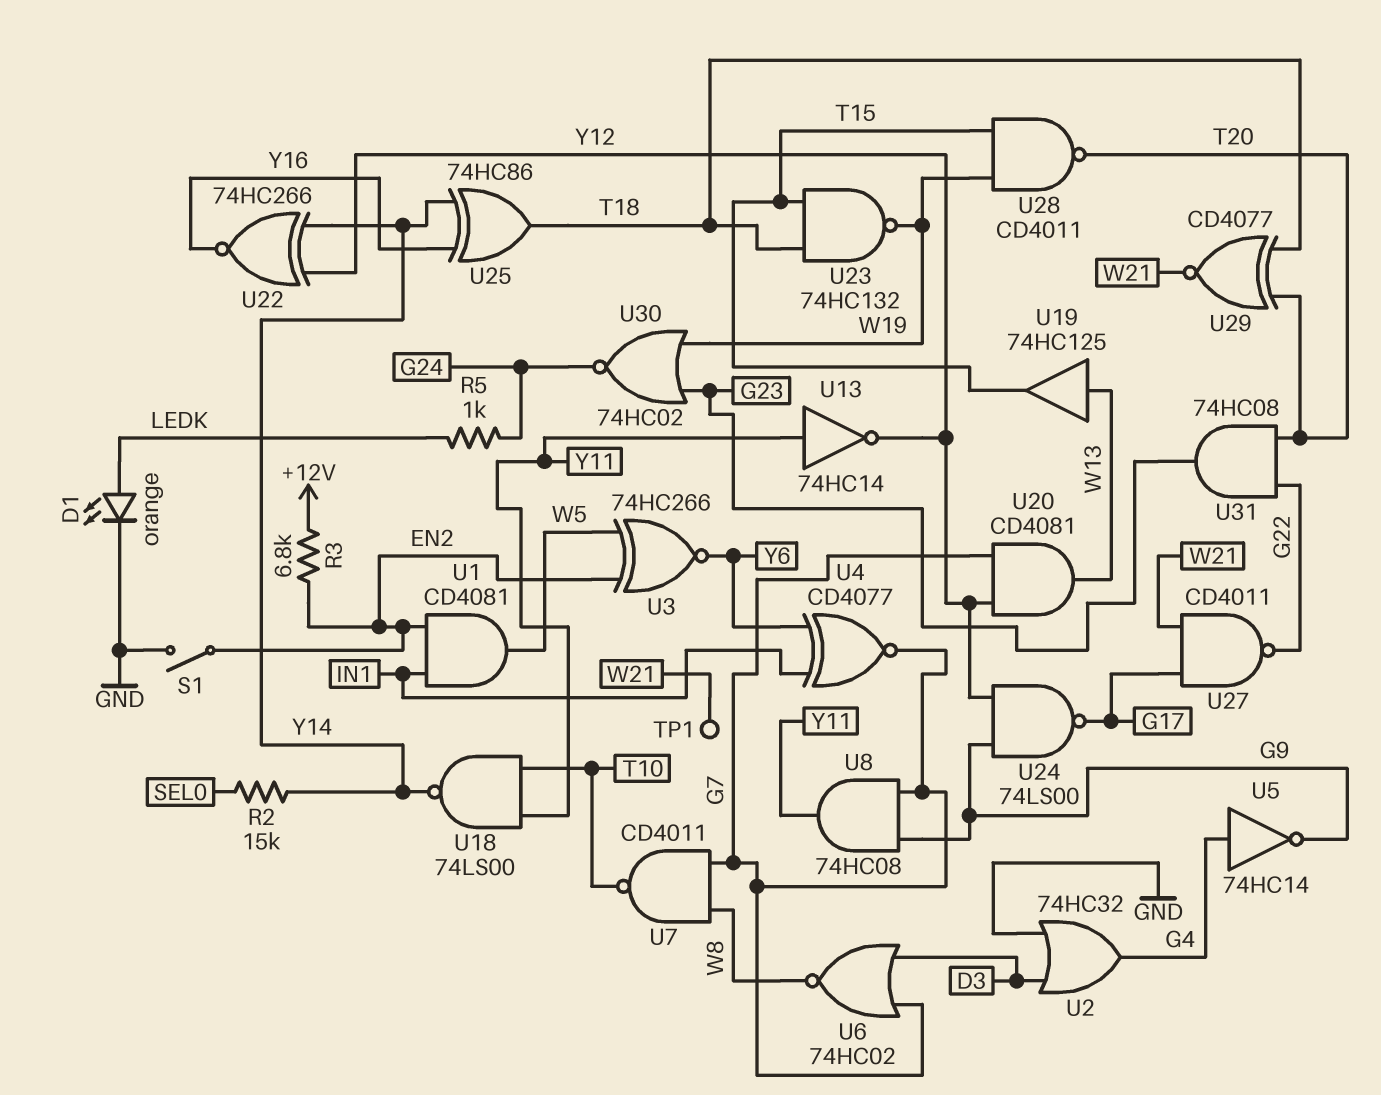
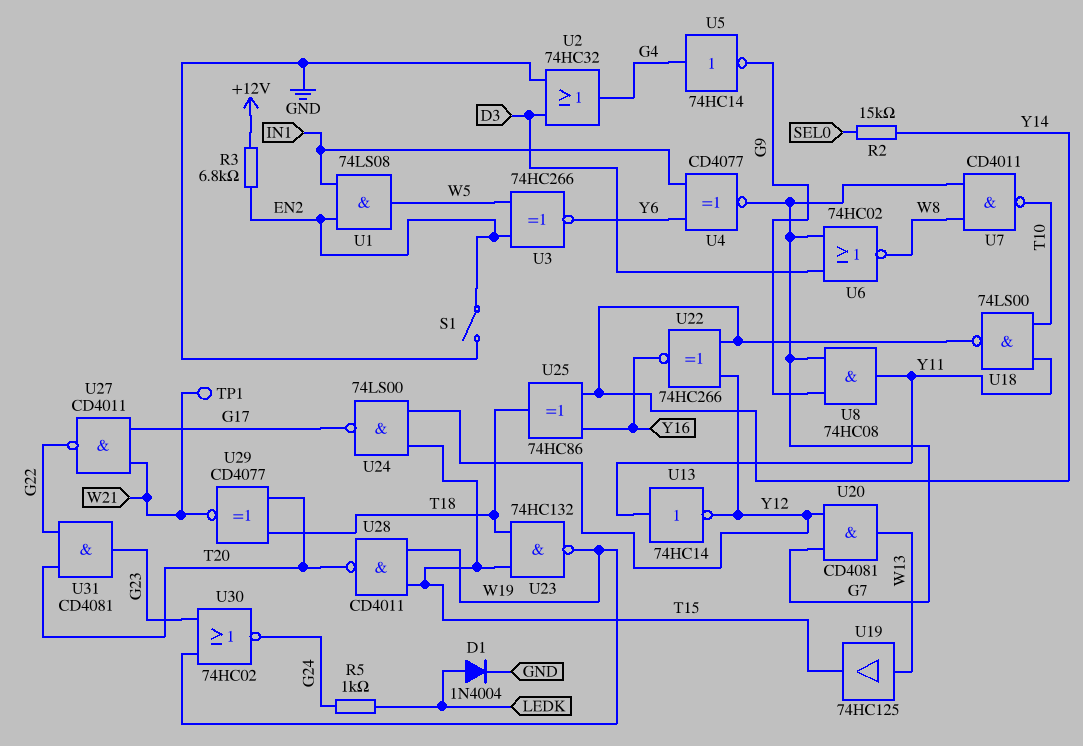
D1: LED orange (A LEDK, K GND) -> diode 1N4004 (A LEDK, K GND)
U1: AND CD4081 (in EN2, in IN1, out W5) -> AND 74LS08 (in EN2, in IN1, out W5)
U24: NAND 74LS00 (in G9, in Y12, out G17) -> NAND 74LS00 (in T15, in Y12, out G17)
U31: AND 74HC08 (in G22, in T20, out G23) -> AND CD4081 (in G22, in T20, out G23)

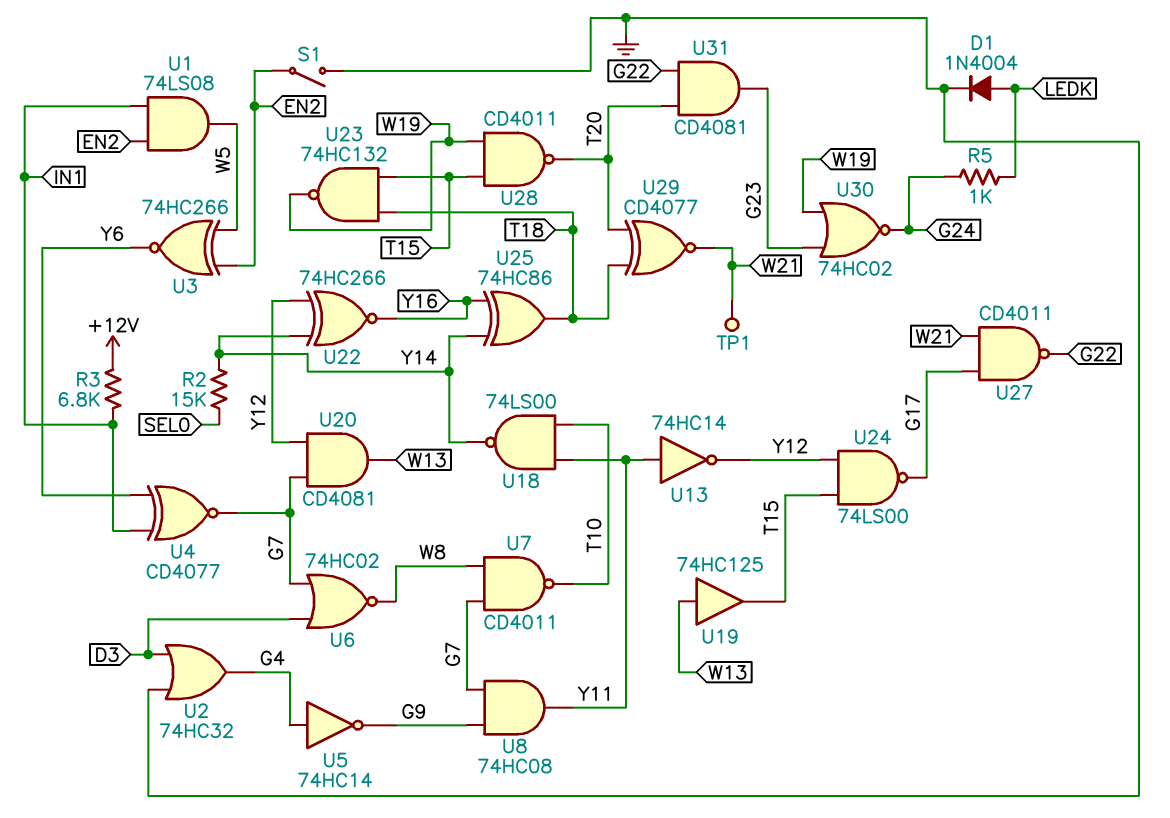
R3: 6.8k (+12V, EN2) -> 6.8k (+12V, IN1)

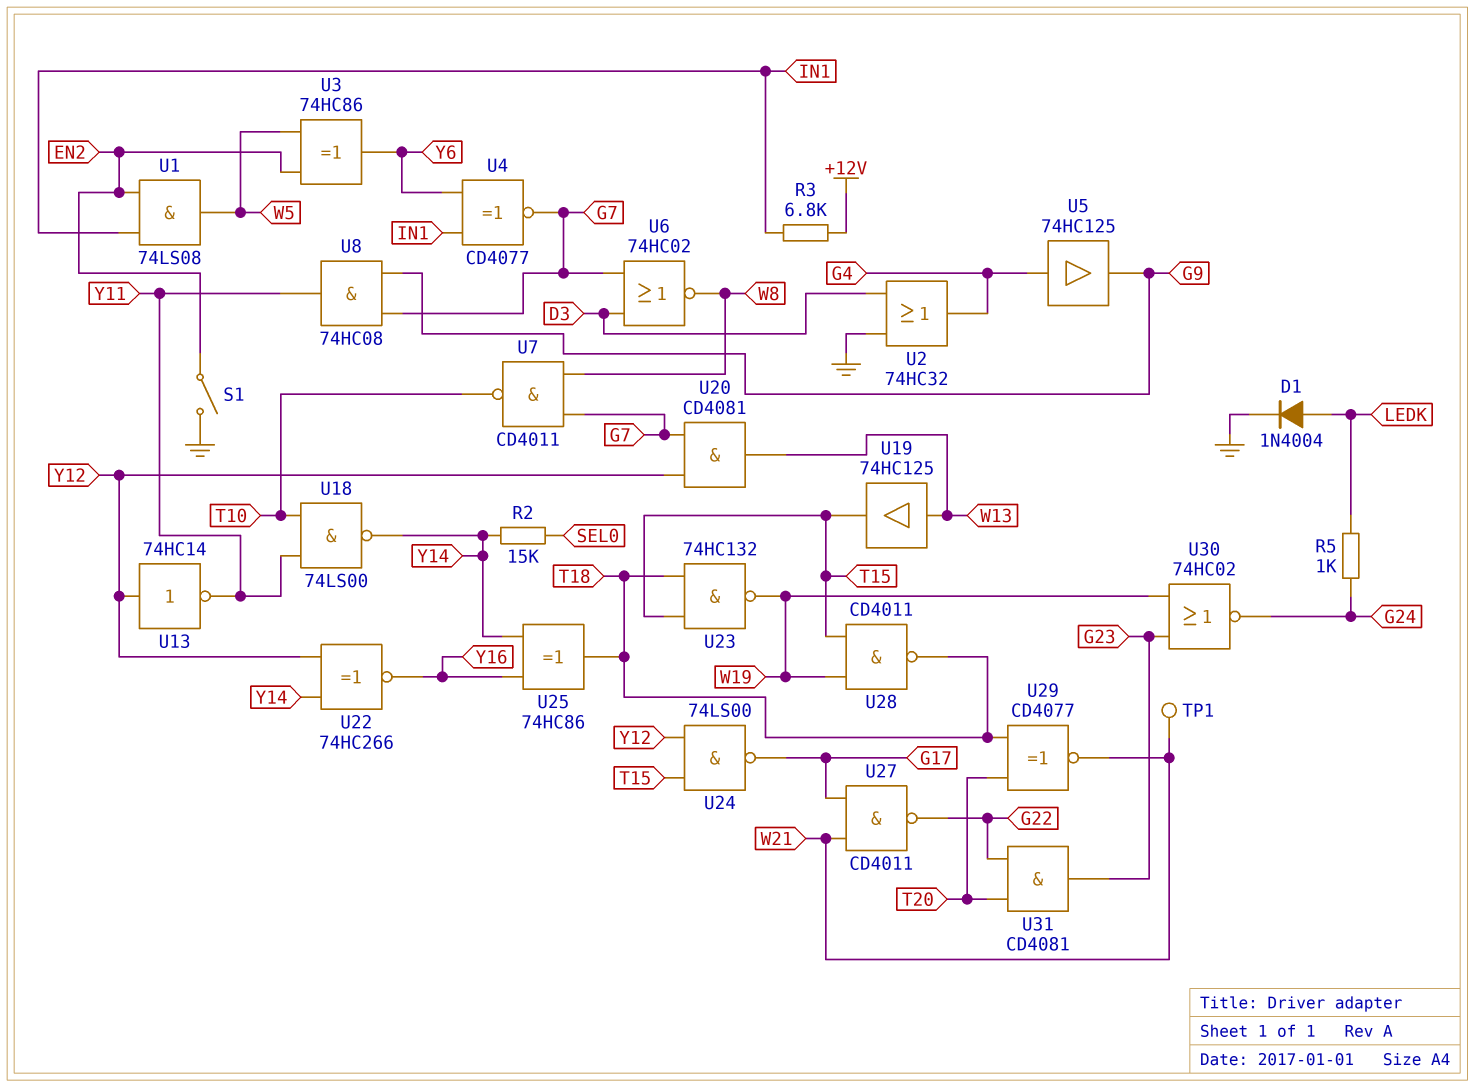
U3: XNOR 74HC266 (in EN2, in W5, out Y6) -> XOR 74HC86 (in EN2, in W5, out Y6)
U5: NOT 74HC14 (in G4, out G9) -> buffer 74HC125 (in G4, out G9)
U13: NOT 74HC14 (in Y11, out Y12) -> NOT 74HC14 (in Y12, out Y11)
U28: NAND CD4011 (in T15, in W19, out T20) -> NAND CD4011 (in T15, in W19, out T18)

